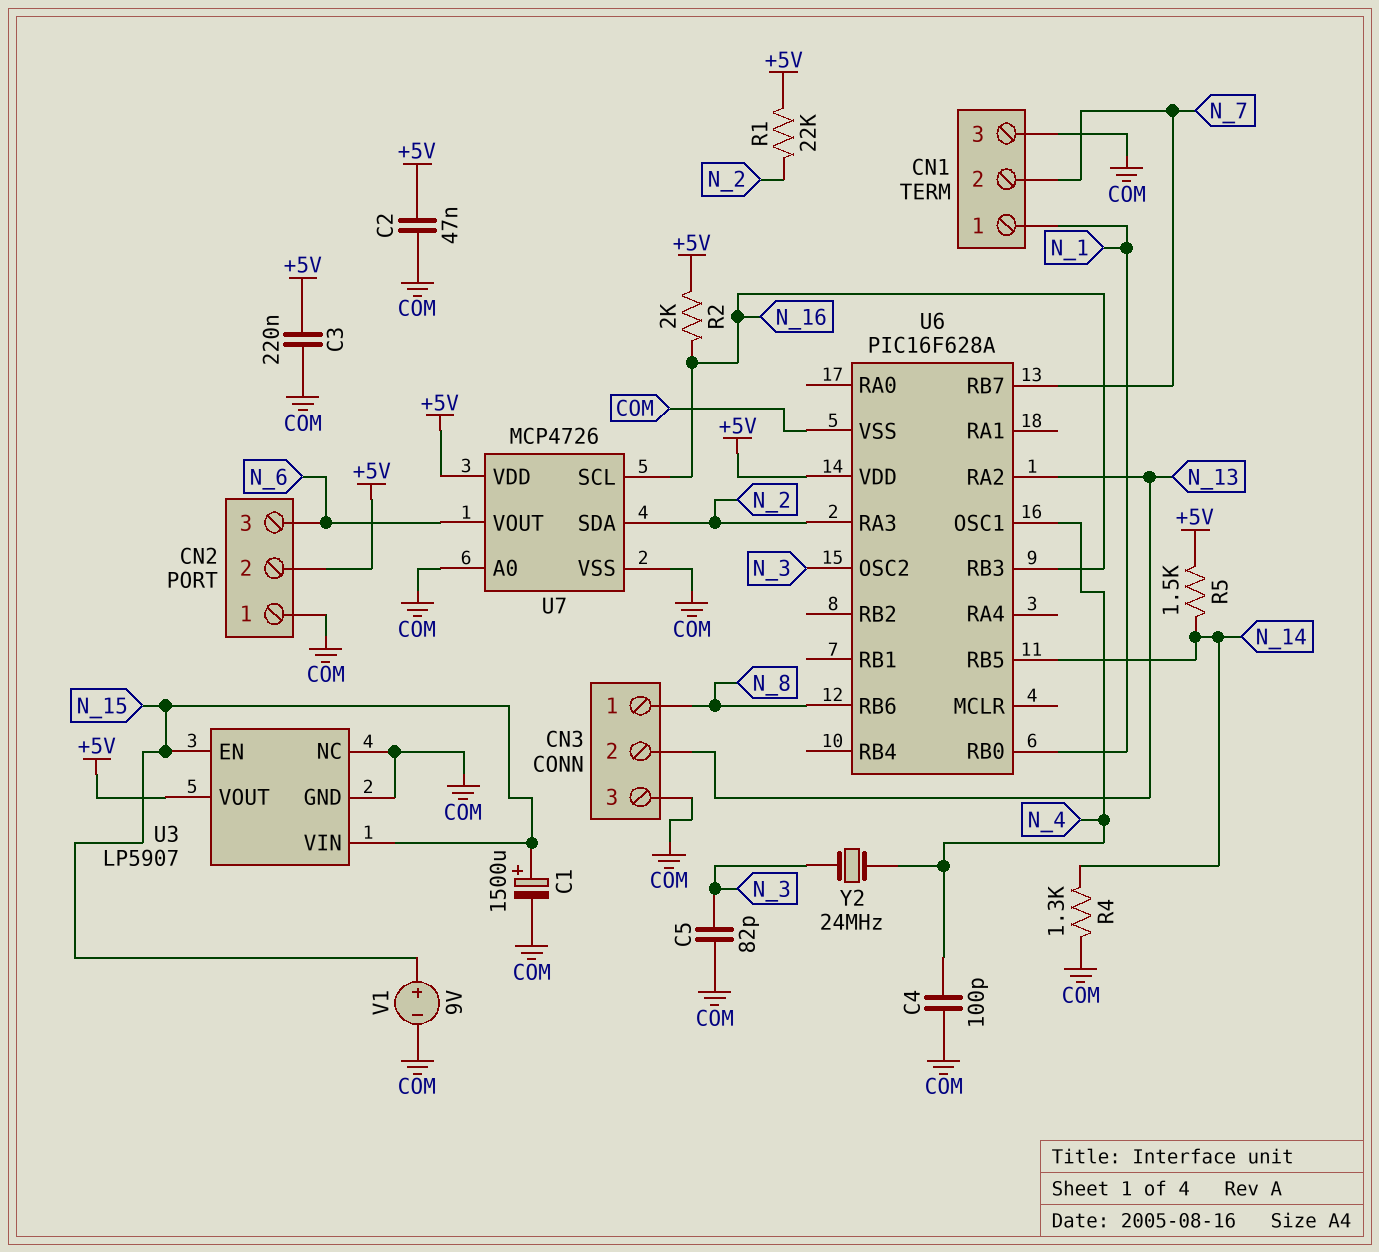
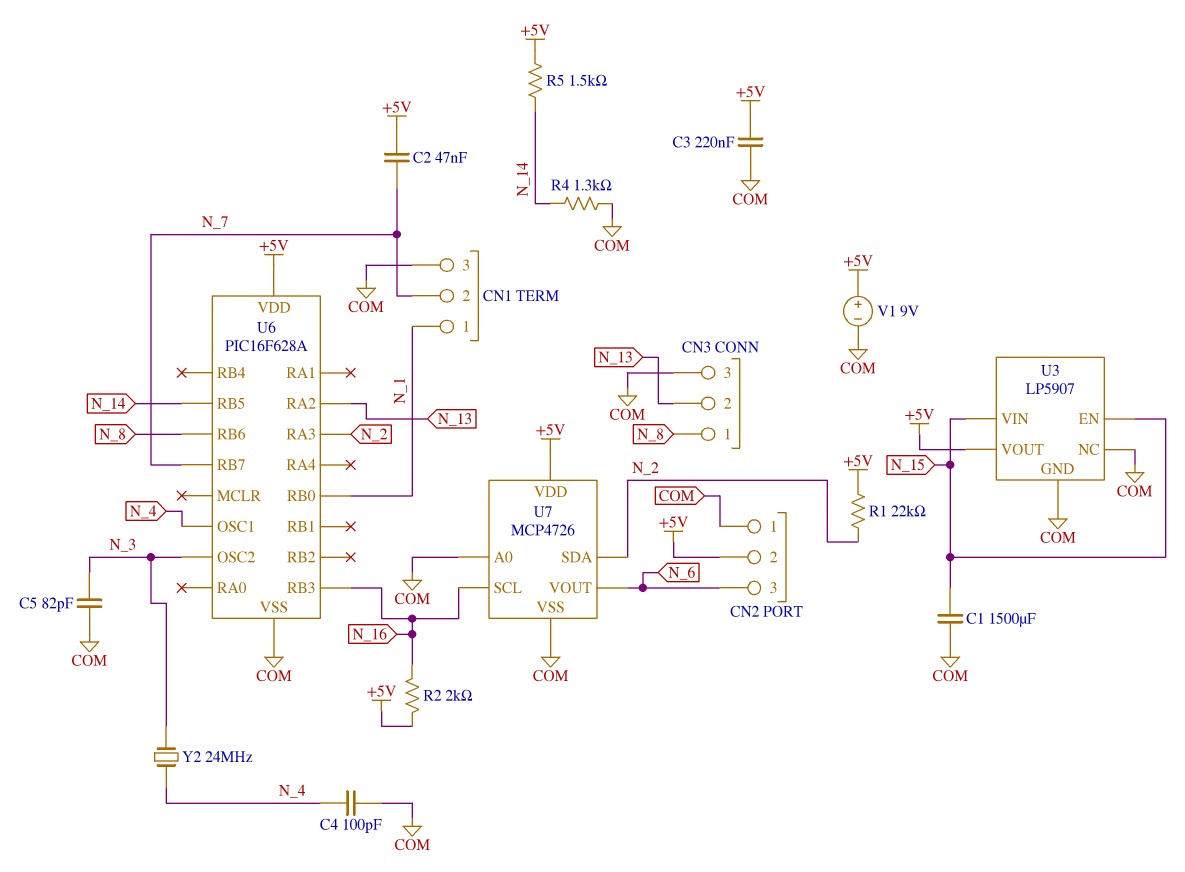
C1: 1500uF (plus N_15, minus COM) -> 1500uF (COM, N_15)
C2: 47nF (+5V, COM) -> 47nF (+5V, N_7)
V1: 9V (plus N_15, minus COM) -> 9V (plus +5V, minus COM)

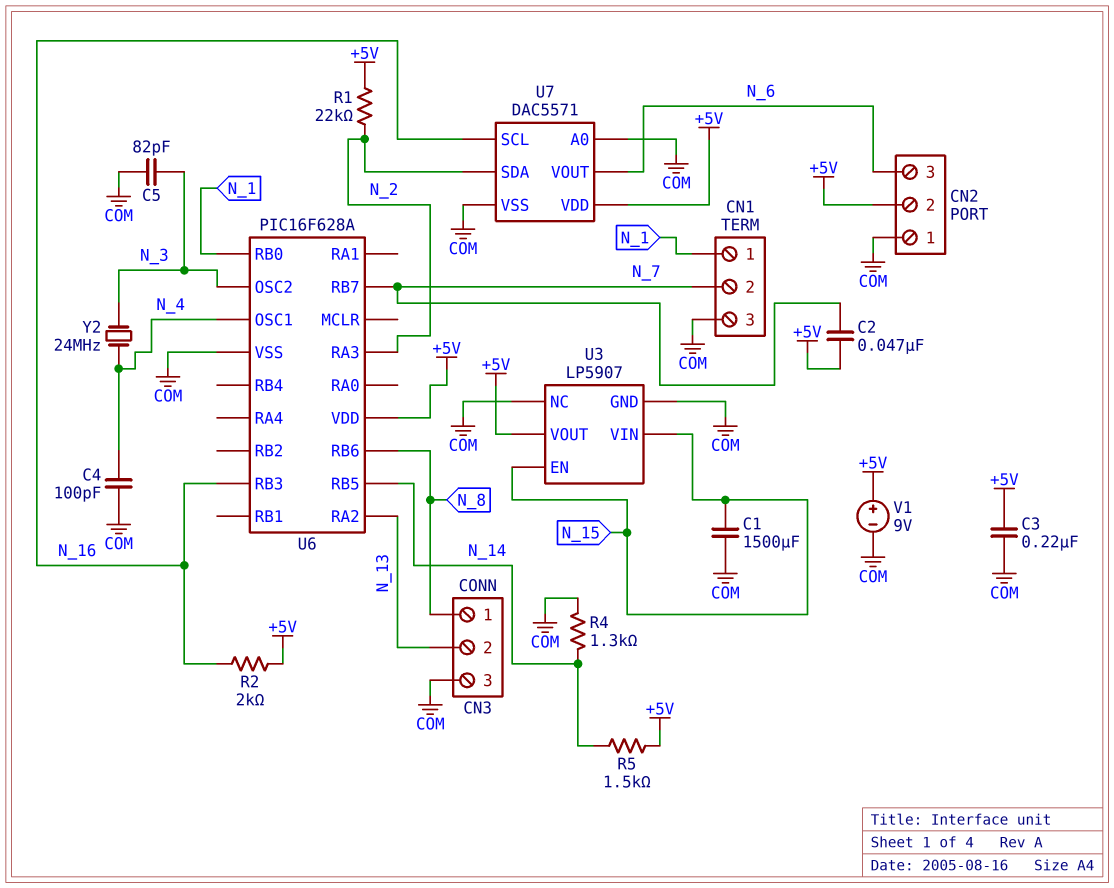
U7: MCP4726 -> DAC5571

